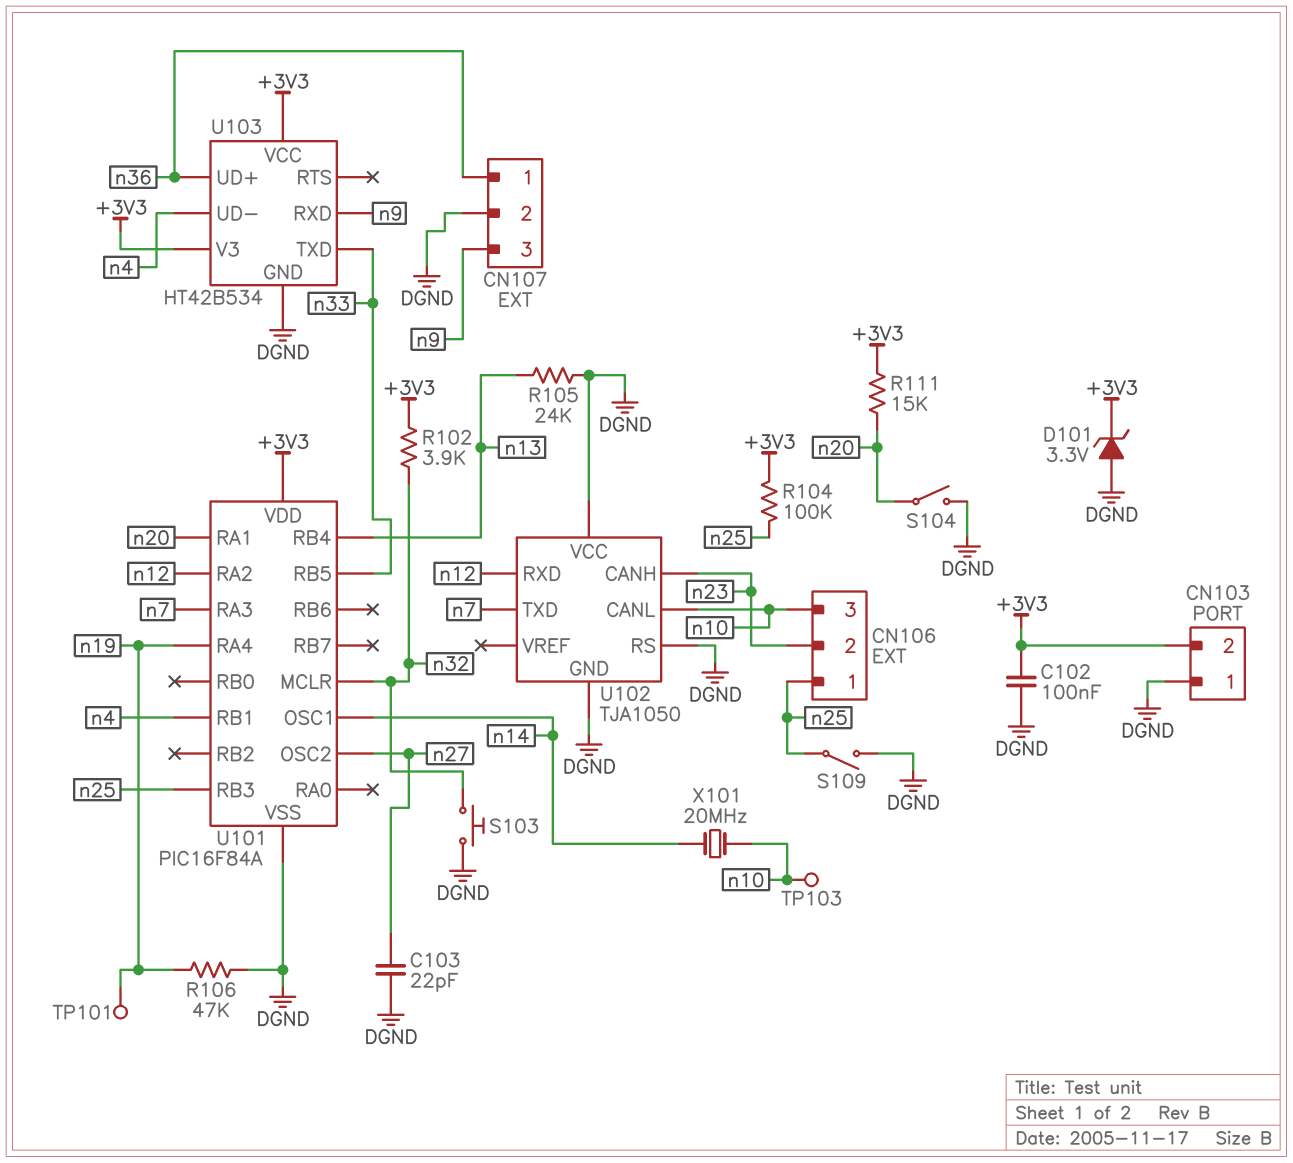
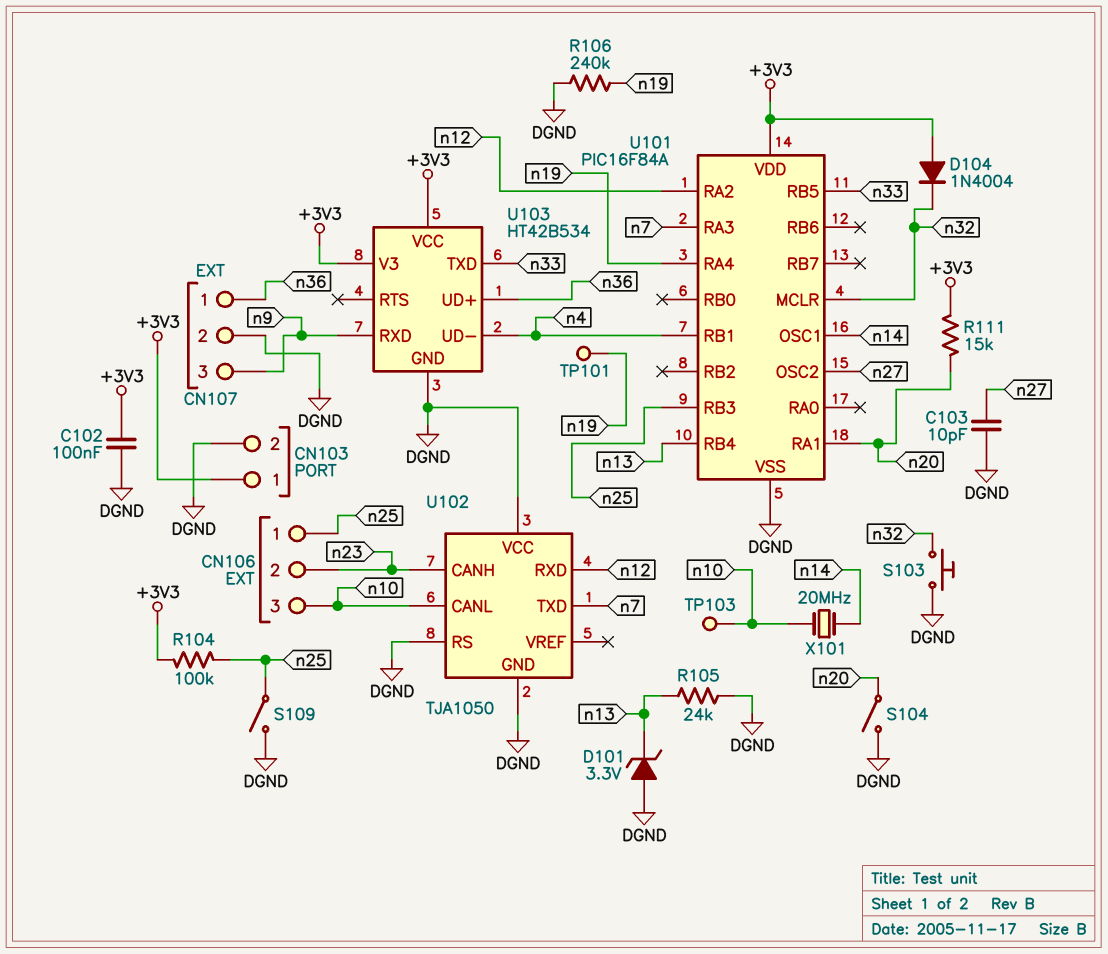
C103: 22pF (DGND, n27) -> 10pF (DGND, n27)
CN103 pin 1: DGND -> +3V3
CN103 pin 2: +3V3 -> DGND
D101: zener 3.3V (A DGND, K +3V3) -> zener 3.3V (A DGND, K n13)
D104: none -> diode 1N4004 (A +3V3, K n32)
R102: 3.9k (+3V3, n32) -> none
R106: 47k (DGND, n19) -> 240k (DGND, n19)

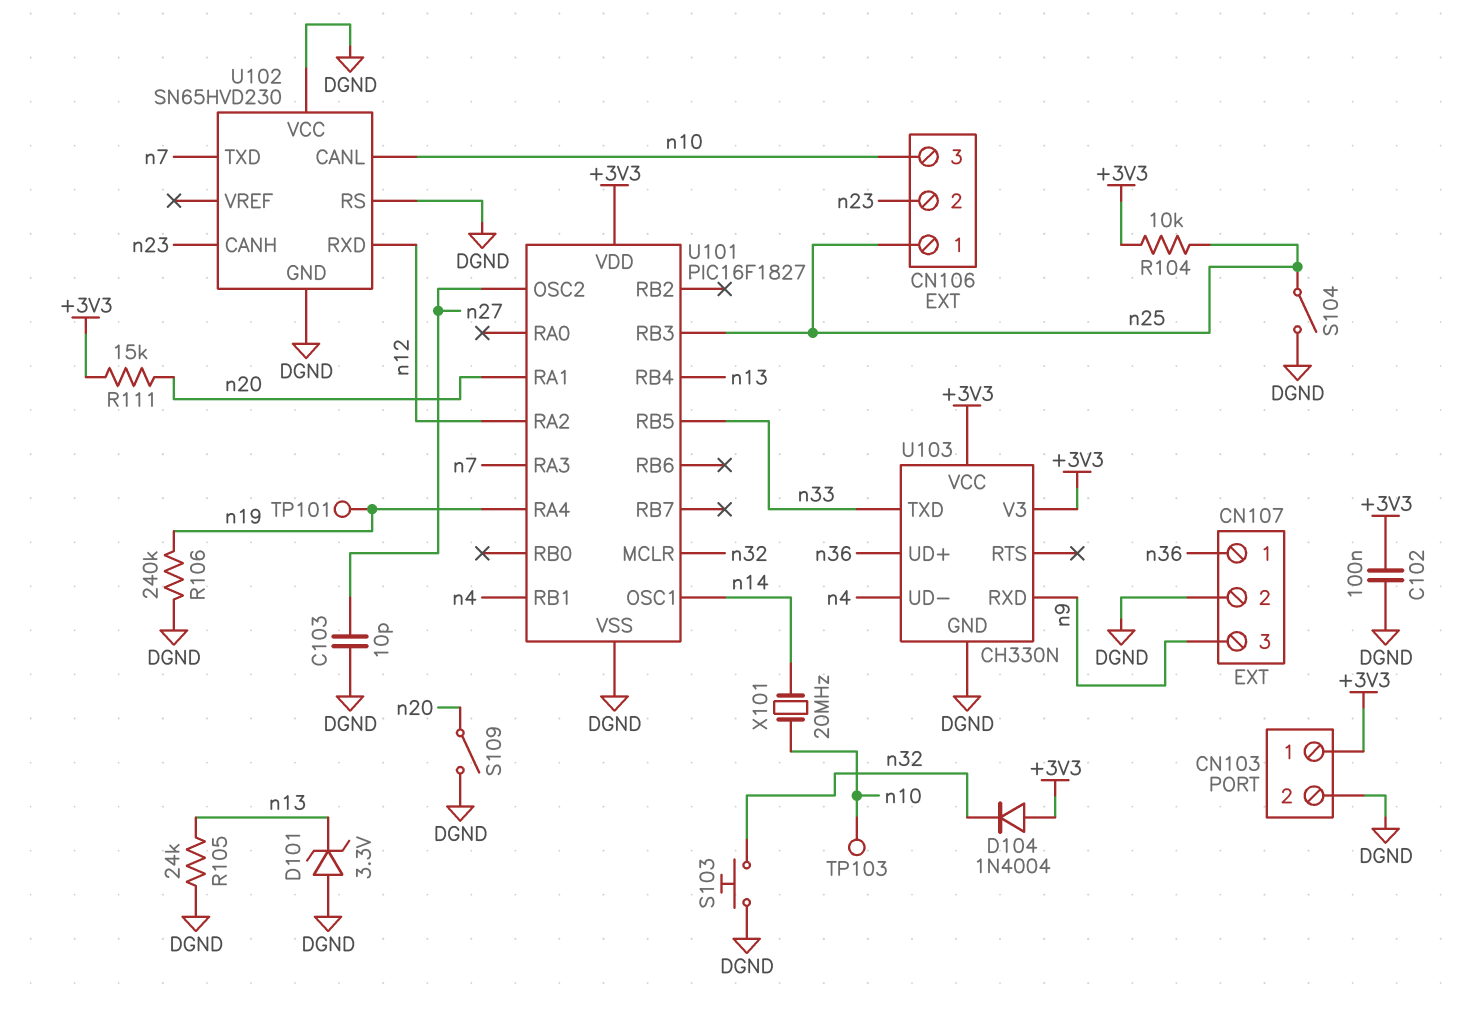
R104: 100k (+3V3, n25) -> 10k (+3V3, n25)
S104: switch (DGND, n20) -> switch (DGND, n25)
S109: switch (DGND, n25) -> switch (DGND, n20)
U101: PIC16F84A -> PIC16F1827
U102: TJA1050 -> SN65HVD230
U103: HT42B534 -> CH330N

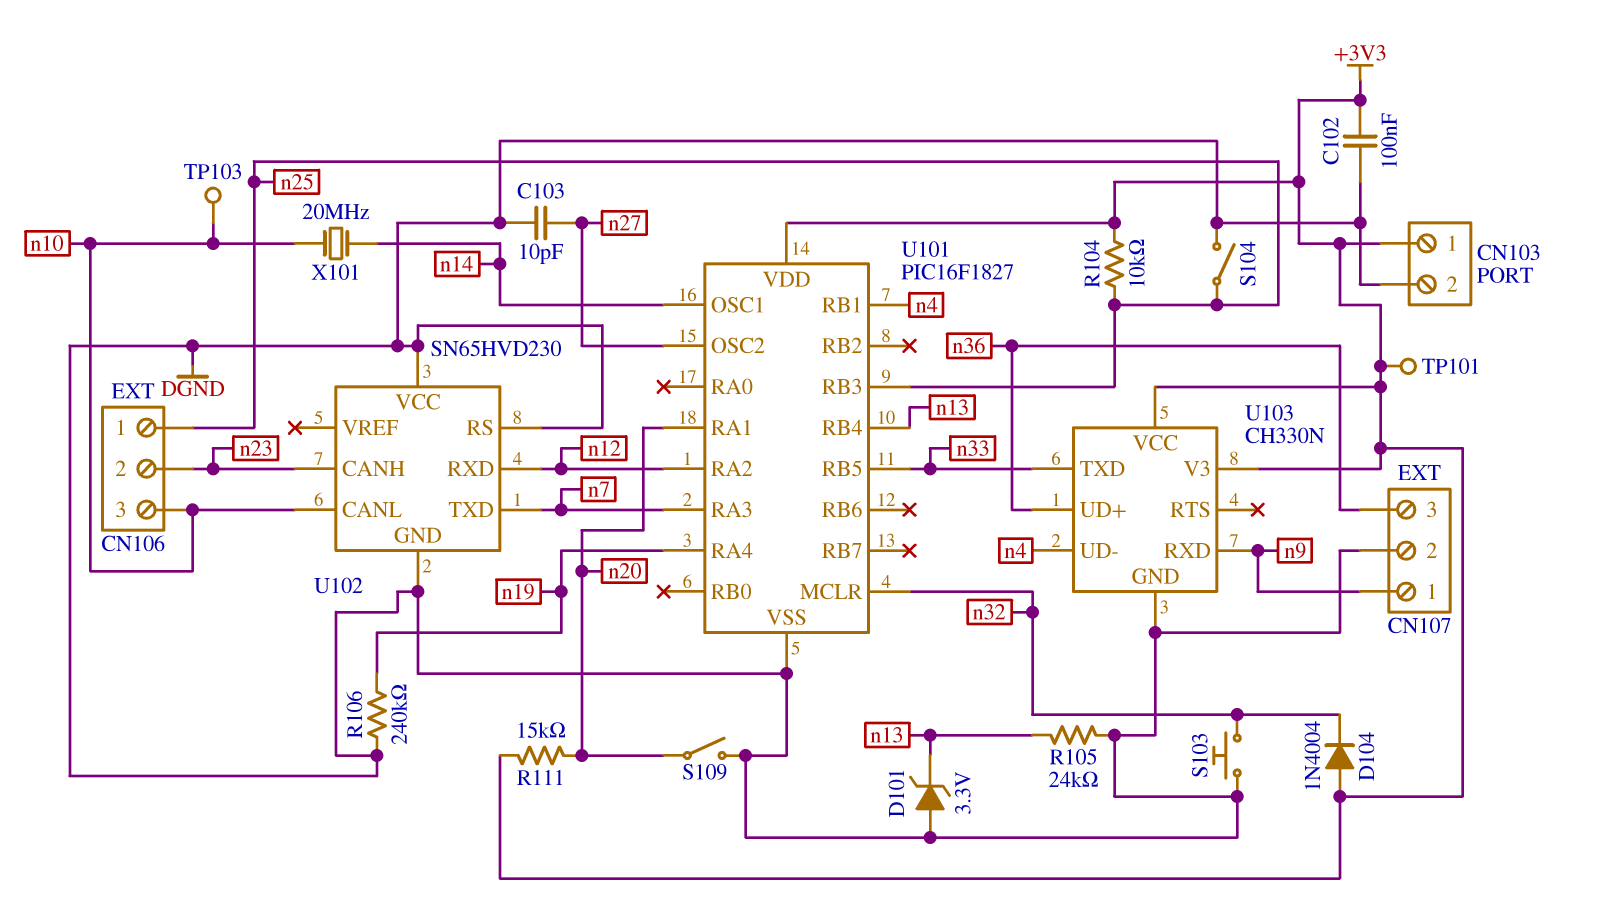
CN107 pin 1: n36 -> n9
CN107 pin 3: n9 -> n36
TP101: test point (n19) -> test point (+3V3)

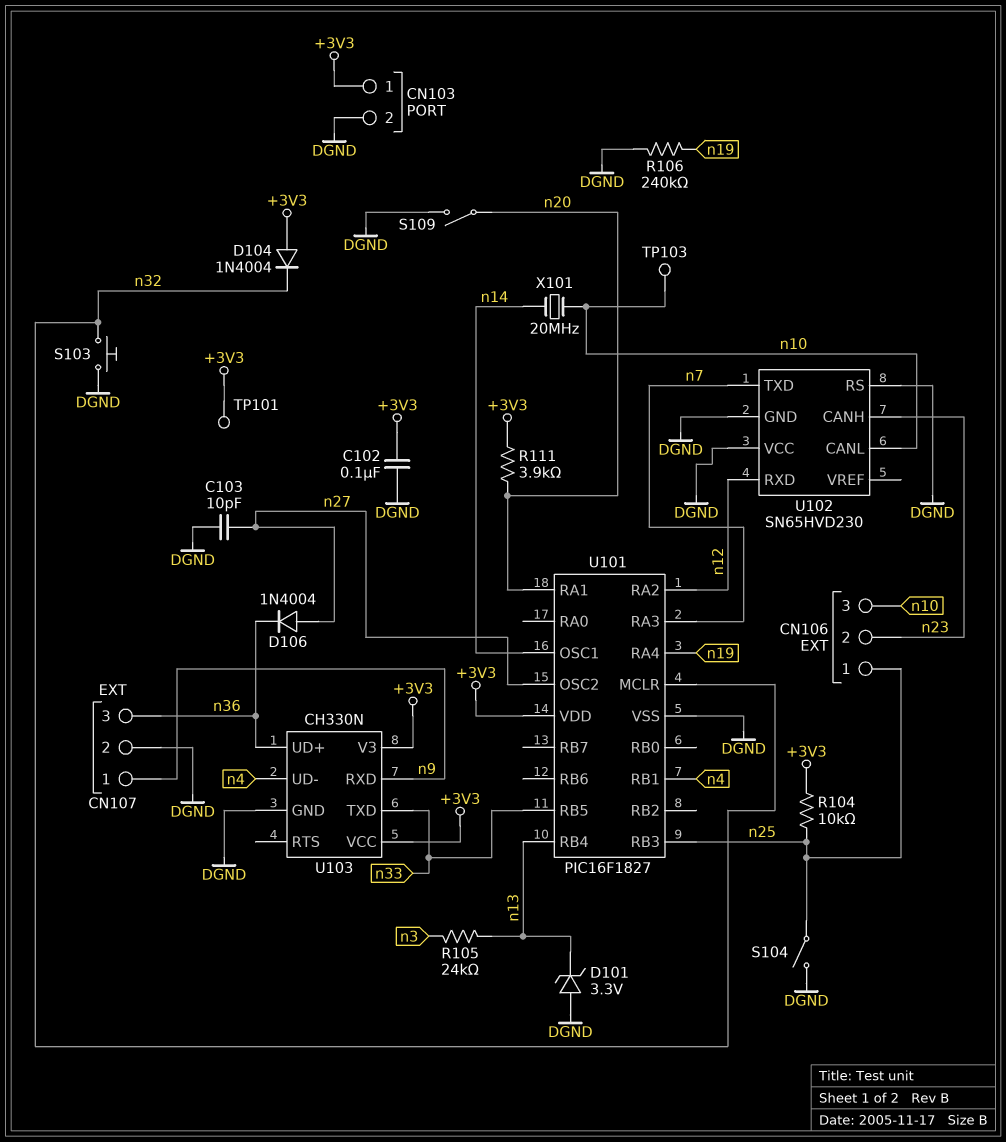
D106: none -> diode 1N4004 (A n27, K n36)
R105: 24k (DGND, n13) -> 24k (n3, n13)
R111: 15k (+3V3, n20) -> 3.9k (+3V3, n20)

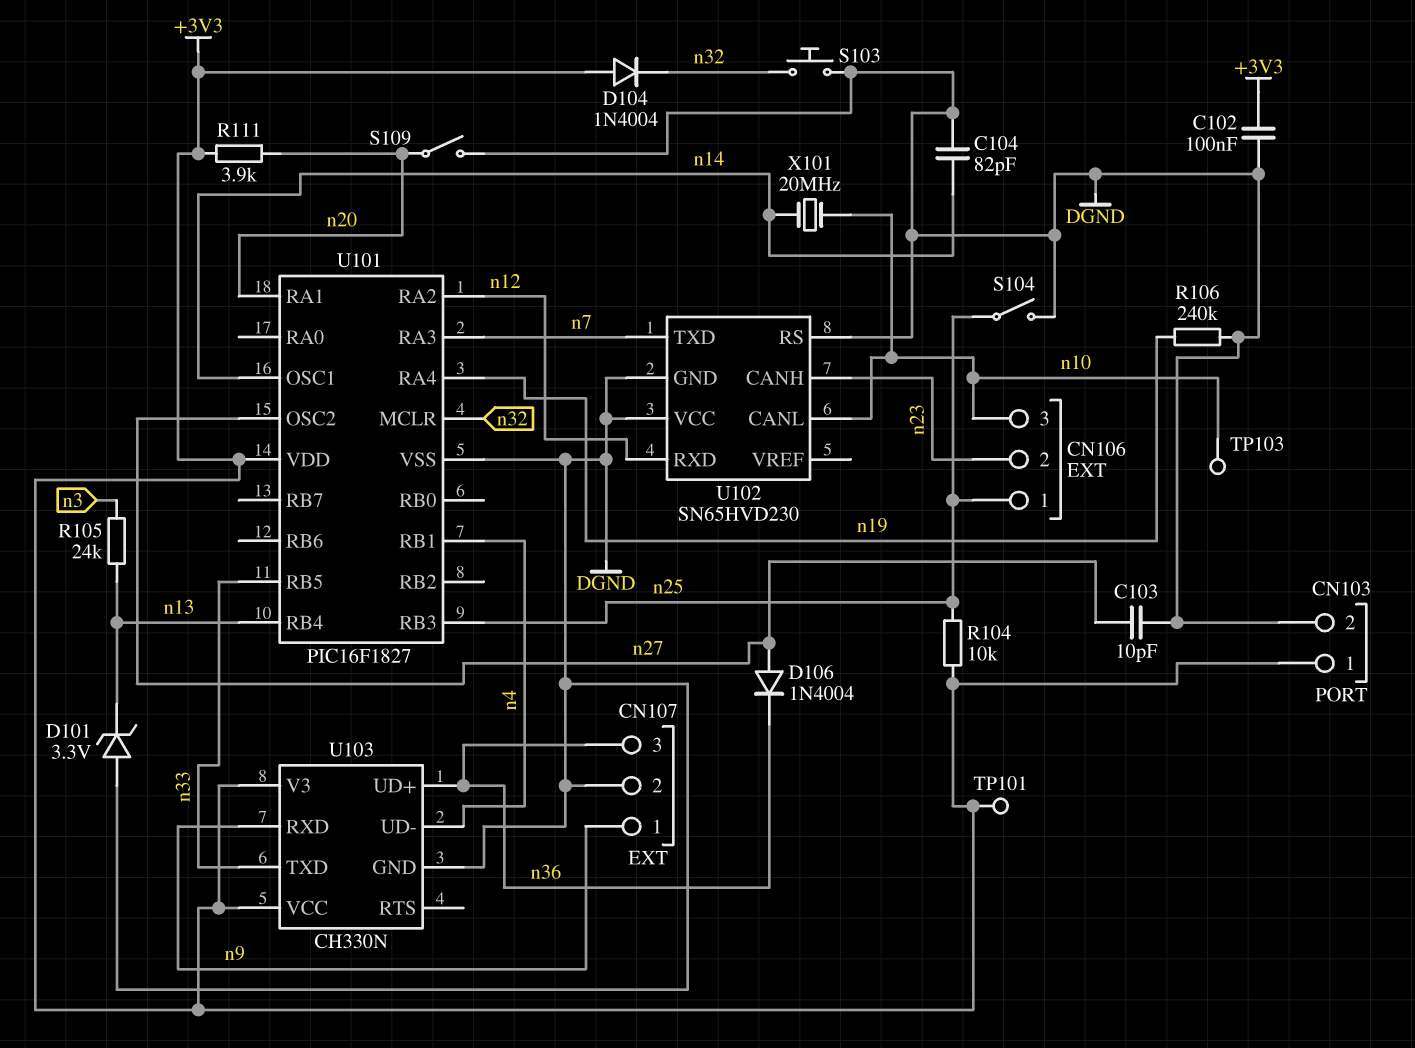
C104: none -> 82pF (DGND, n14)

